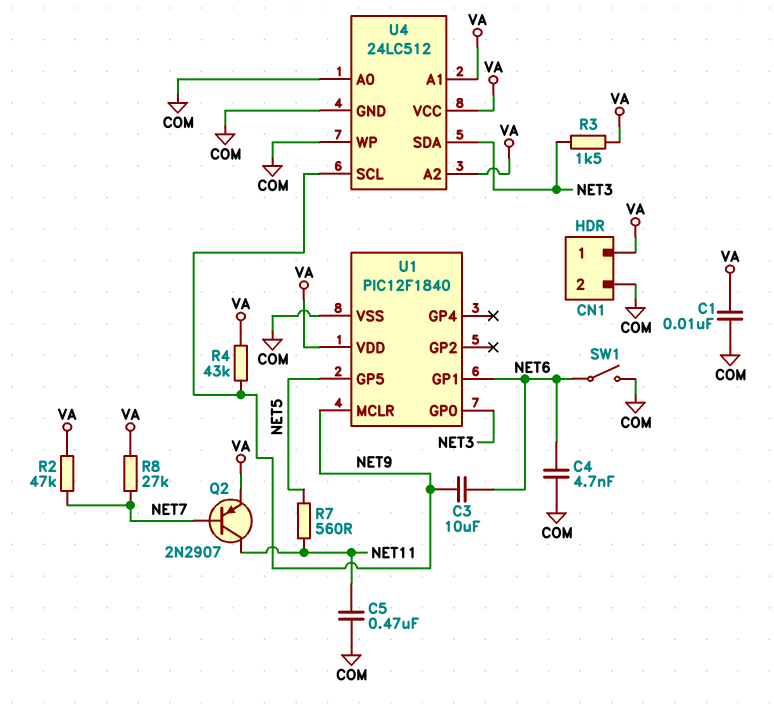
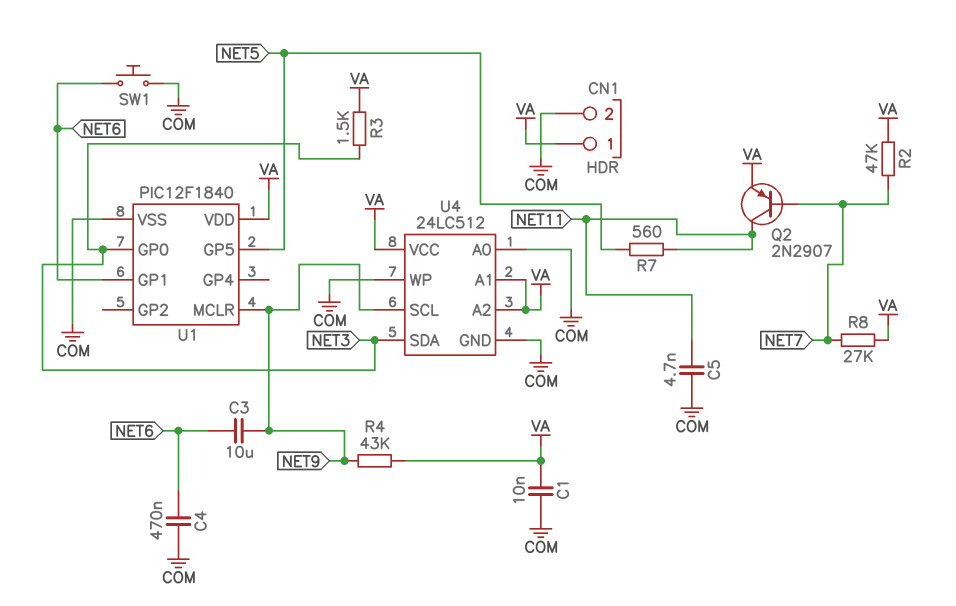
C4: 4.7nF (COM, NET6) -> 470nF (COM, NET6)
C5: 470nF (COM, NET11) -> 4.7nF (COM, NET11)
SW1: switch (COM, NET6) -> button (COM, NET6)

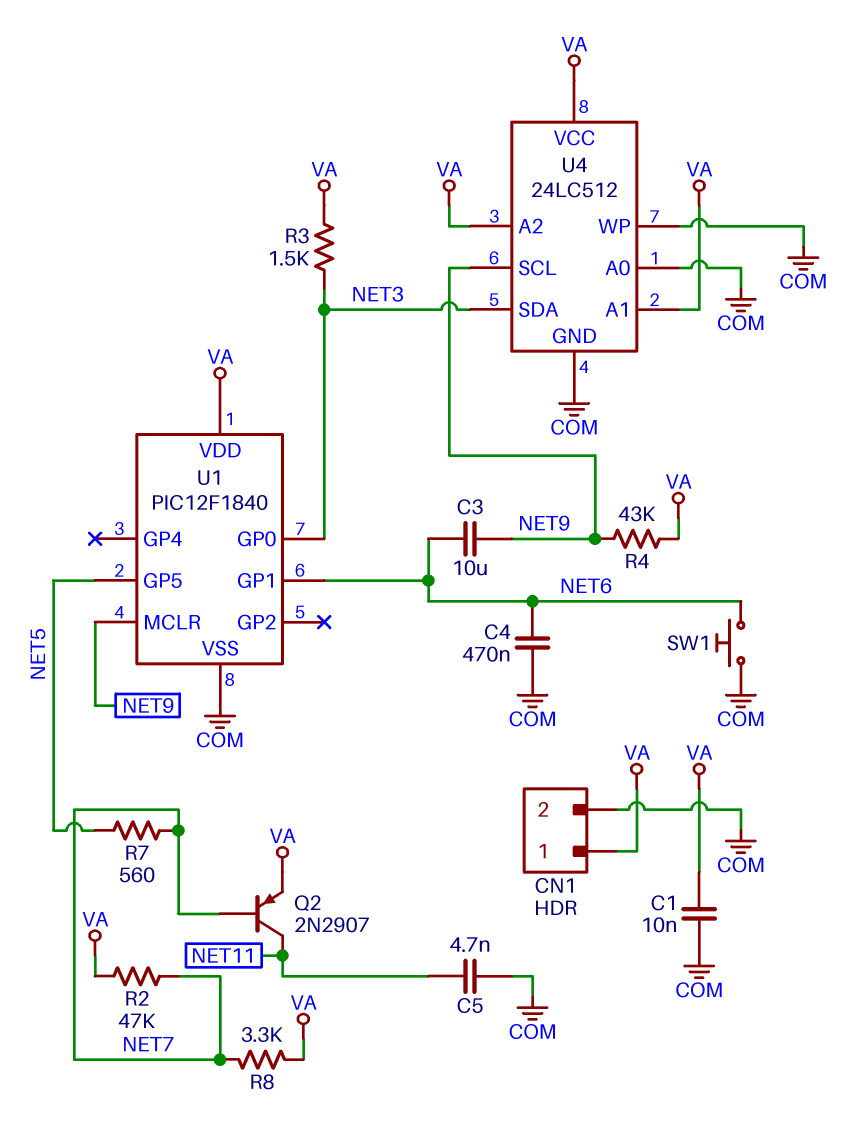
R7: 560 (NET5, NET11) -> 560 (NET5, NET7)
R8: 27k (NET7, VA) -> 3.3k (NET7, VA)

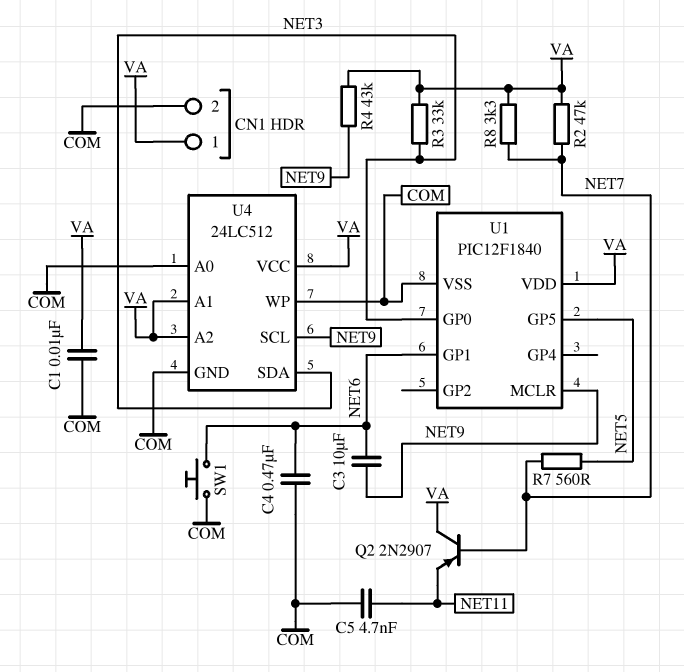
Q2: PNP 2N2907 (B NET7, C NET11, E VA) -> PNP 2N2907 (B NET7, C VA, E NET11)
R3: 1.5k (NET3, VA) -> 33k (NET3, VA)

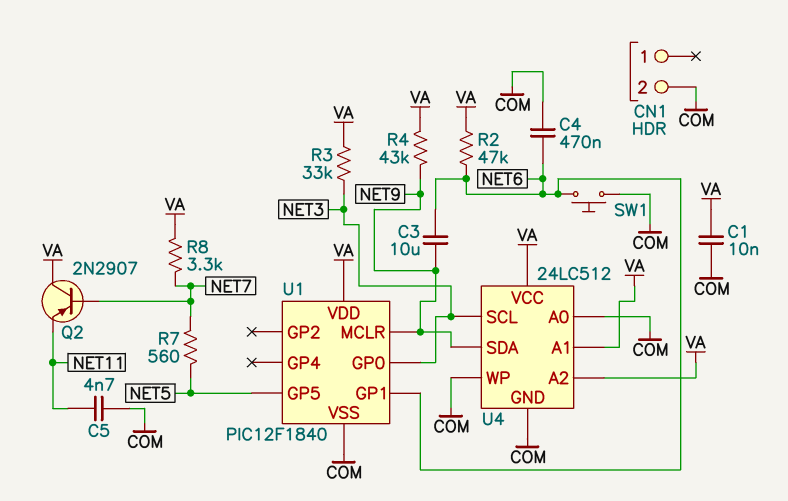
CN1 pin 1: VA -> none
R2: 47k (NET7, VA) -> 47k (NET6, VA)
U4 pin SCL: NET9 -> NET3
U4 pin SDA: NET3 -> NET9

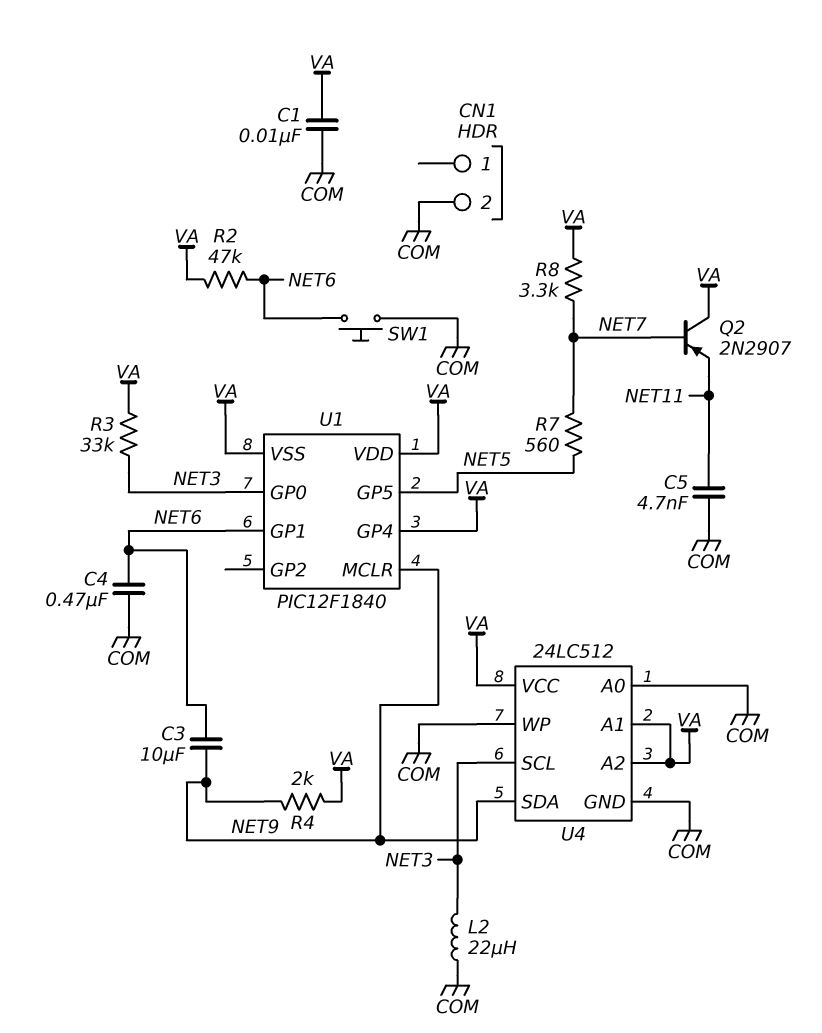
L2: none -> 22uH (COM, NET3)
R4: 43k (NET9, VA) -> 2k (NET9, VA)
U1 pin GP4: none -> VA
U1 pin VSS: COM -> VA

